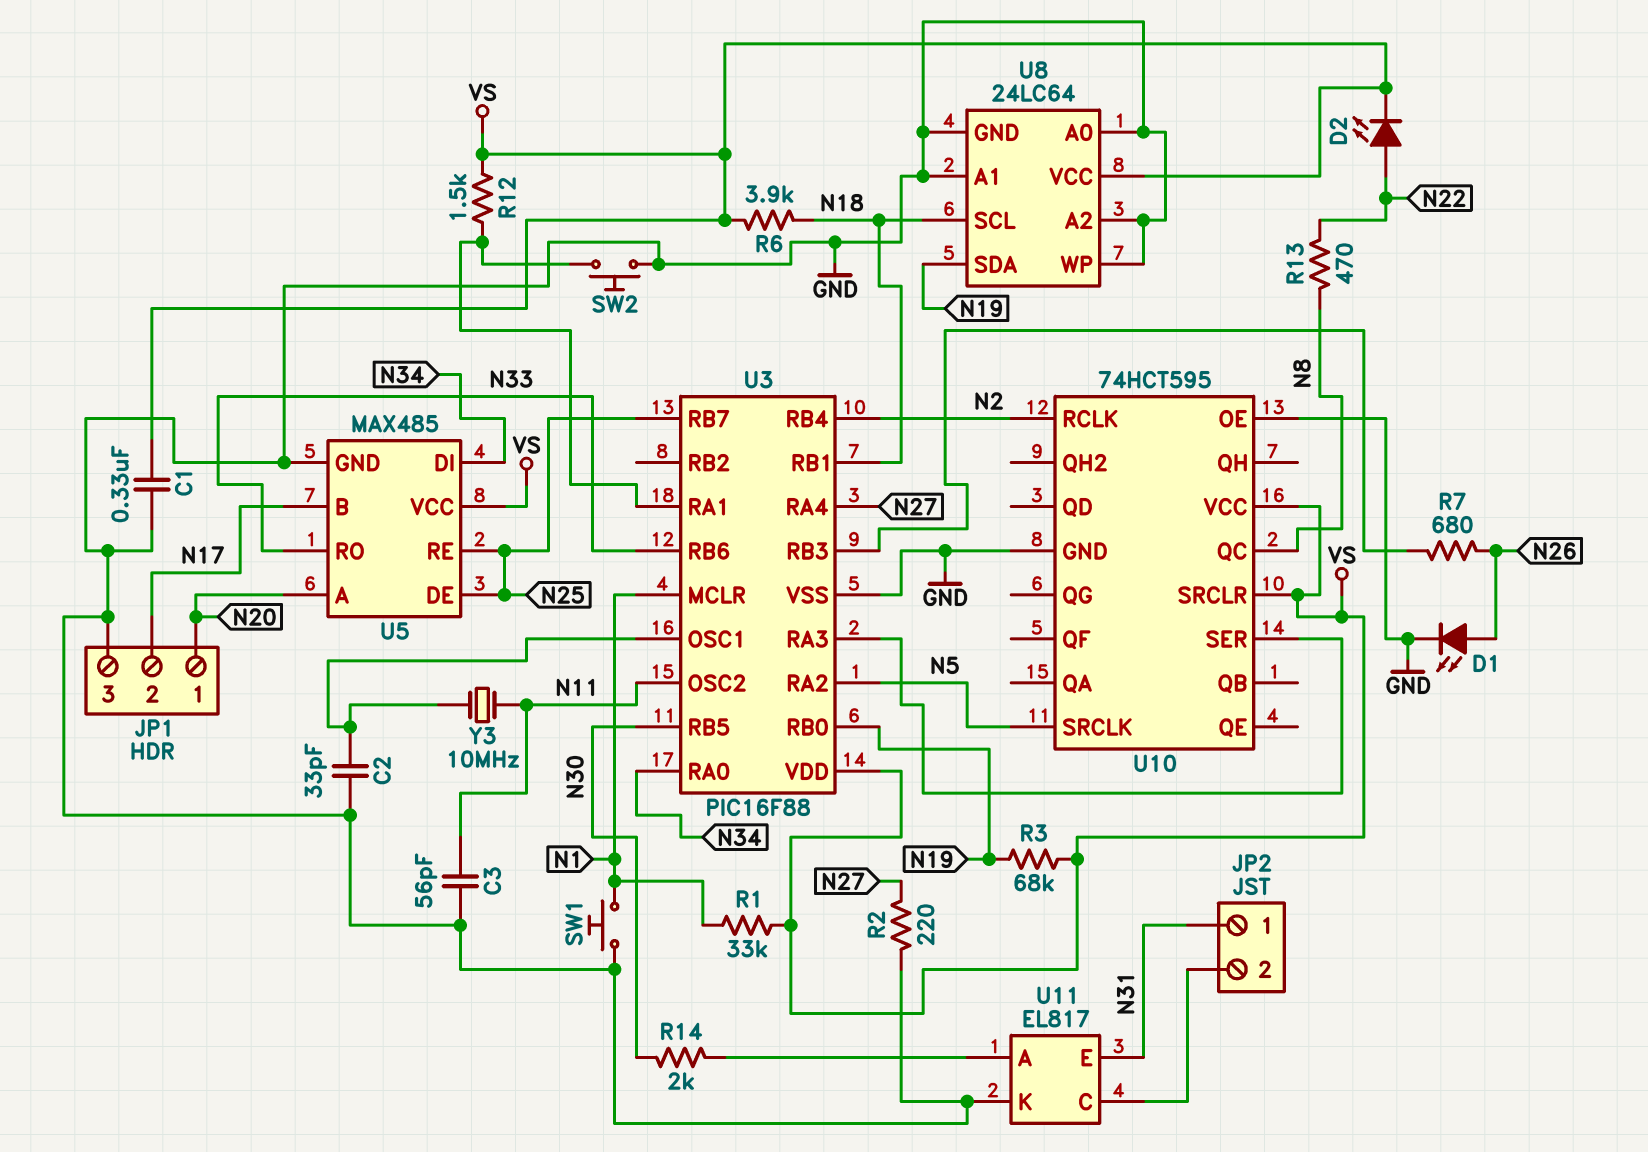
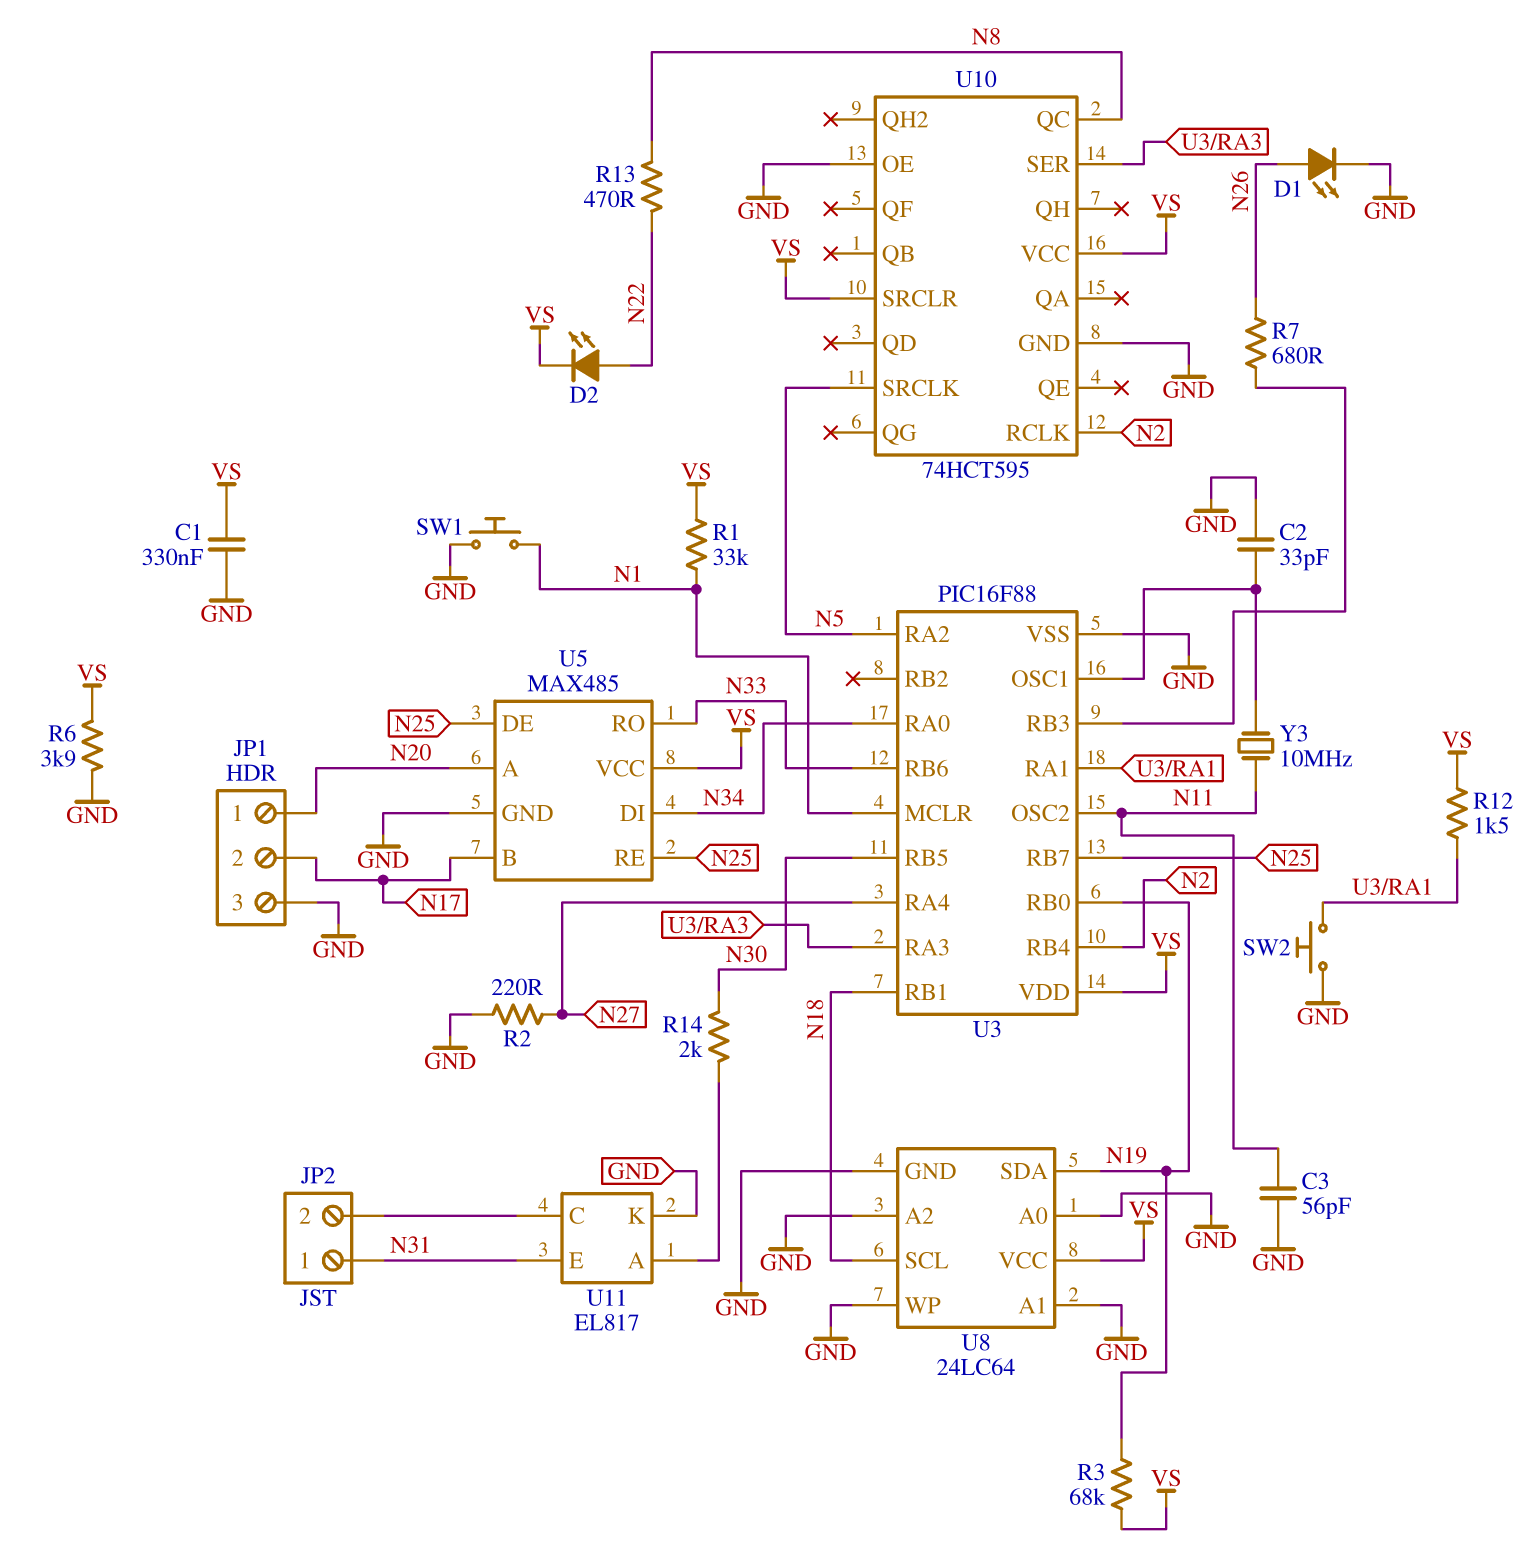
R6: 3.9k (N18, VS) -> 3.9k (GND, VS)

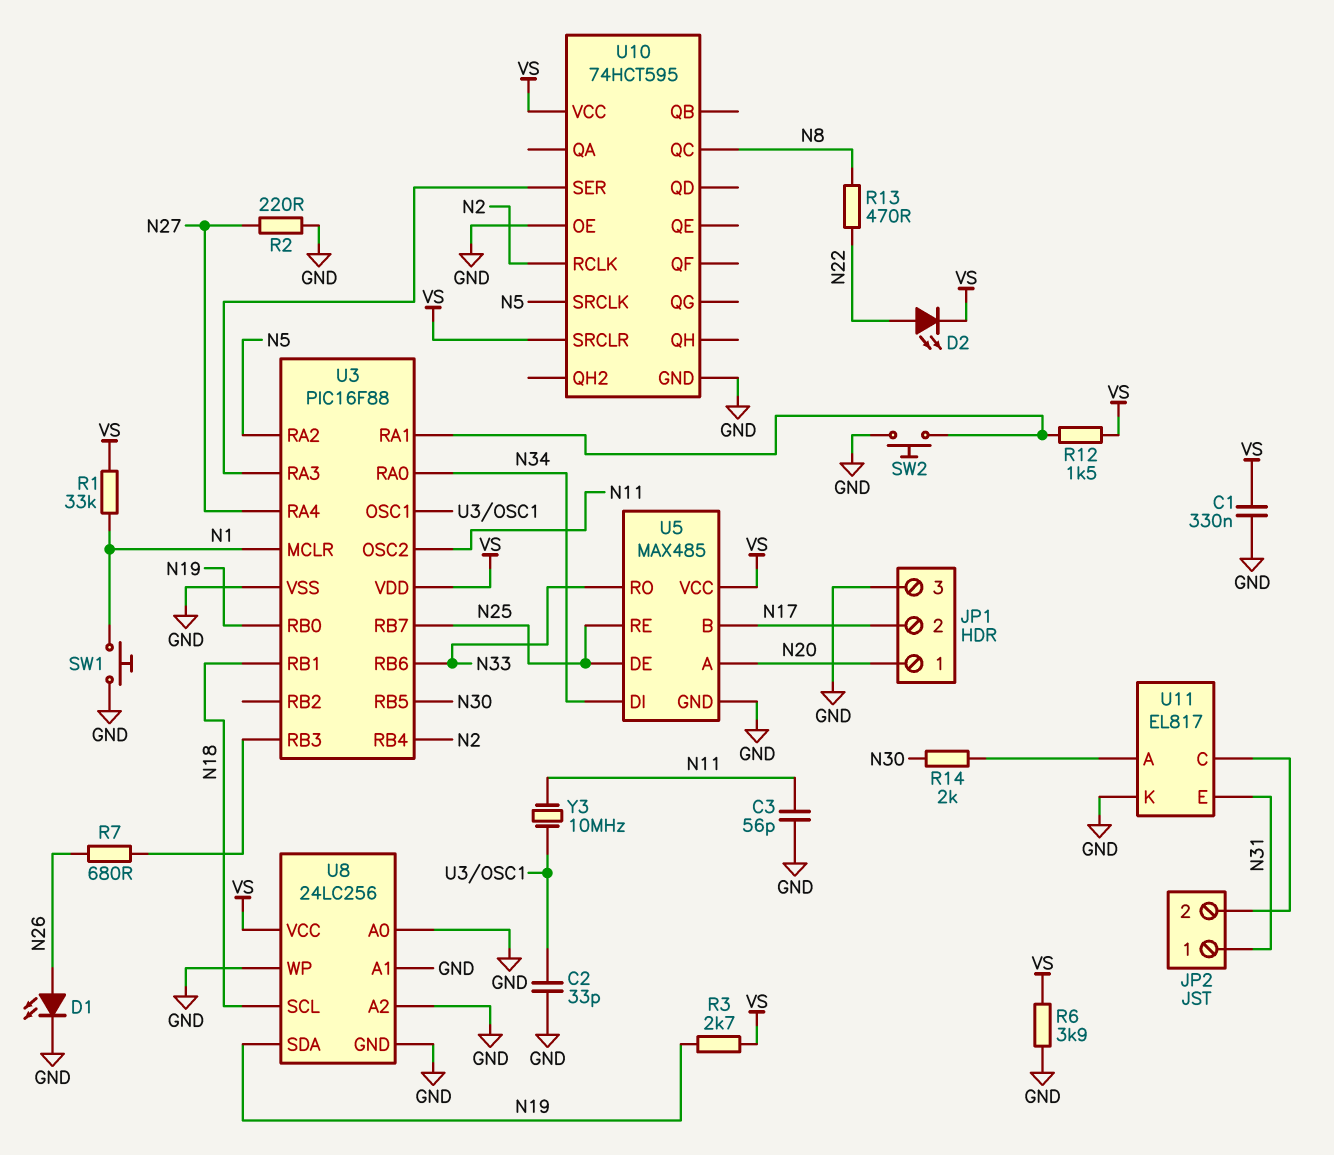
R3: 68k (N19, VS) -> 2.7k (N19, VS)
U8: 24LC64 -> 24LC256

